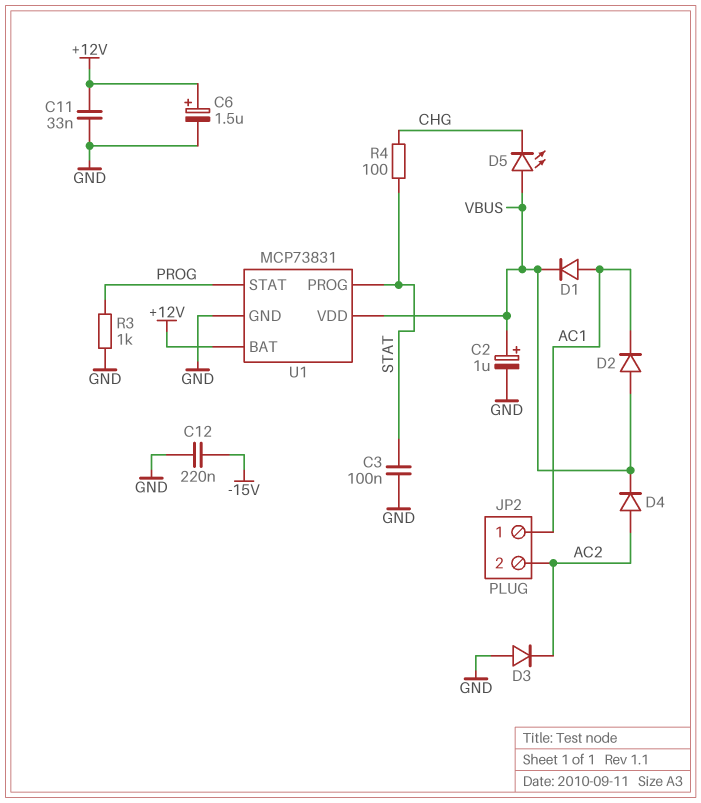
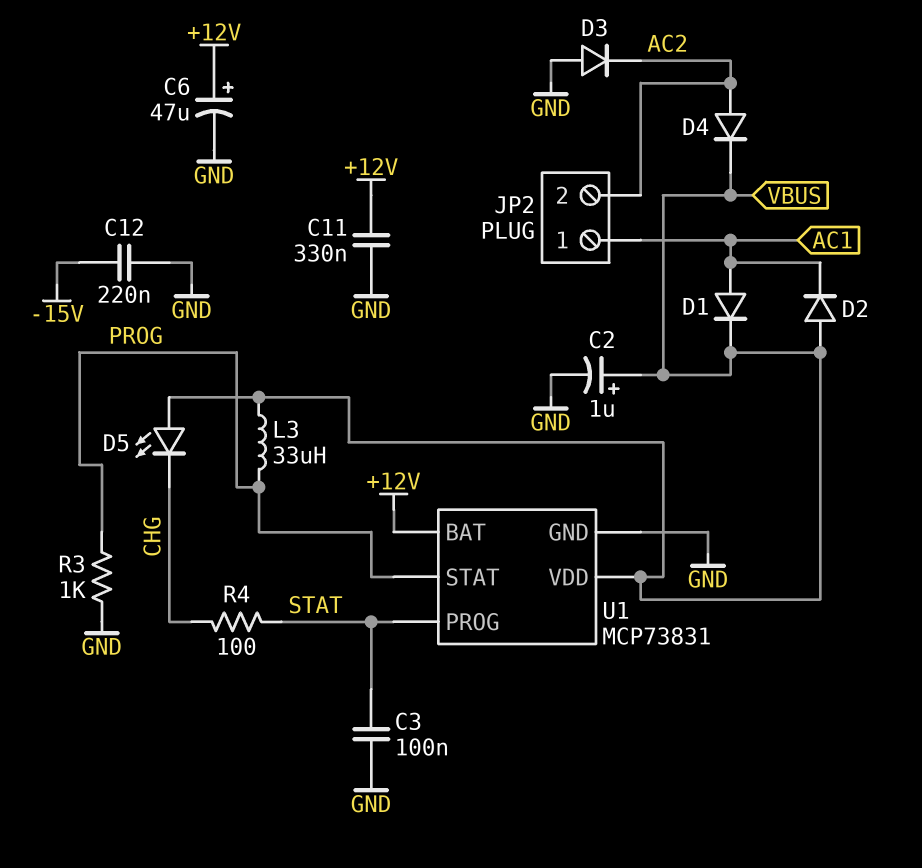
C6: 1.5uF (plus +12V, minus GND) -> 47uF (plus +12V, minus GND)
C11: 33nF (+12V, GND) -> 330nF (+12V, GND)
L3: none -> 33uH (PROG, VBUS)

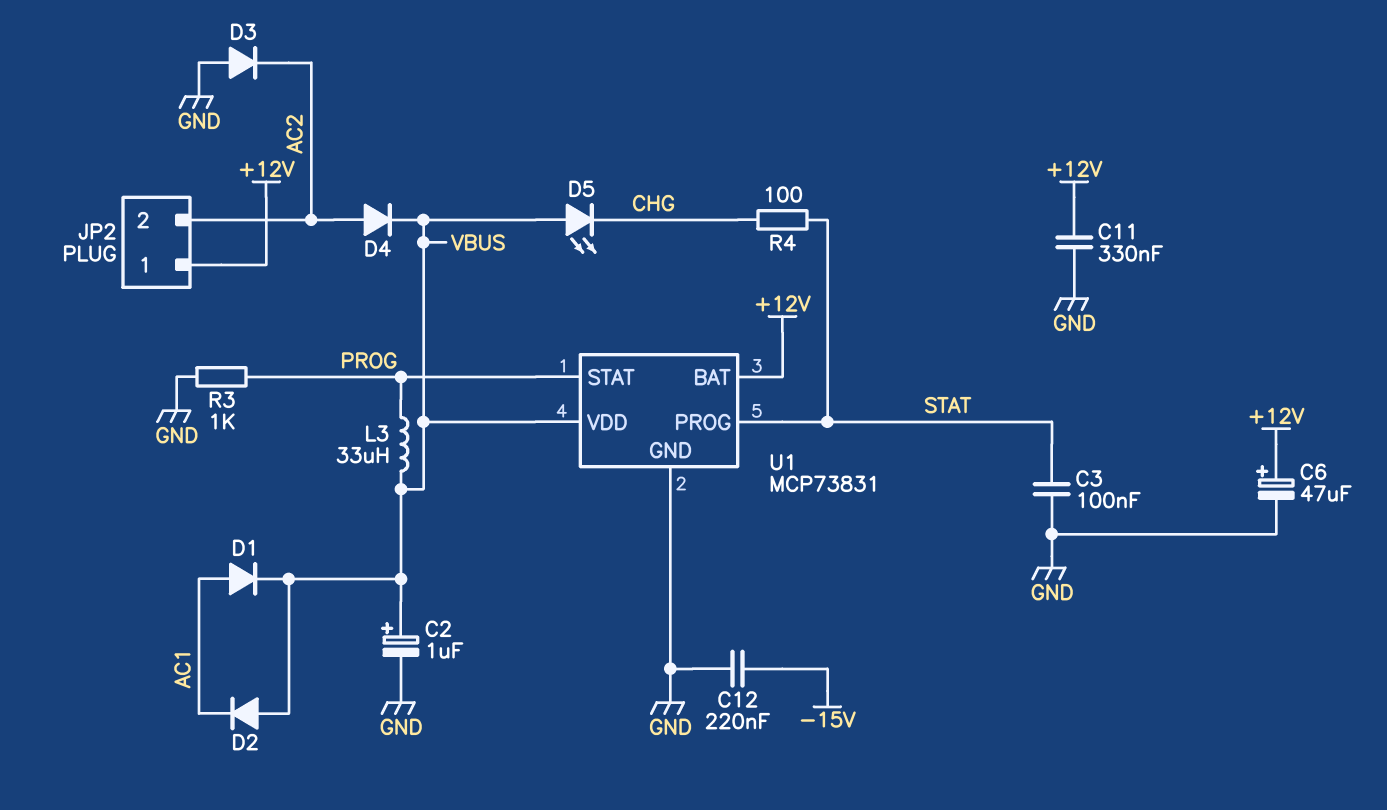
JP2 pin 1: AC1 -> +12V

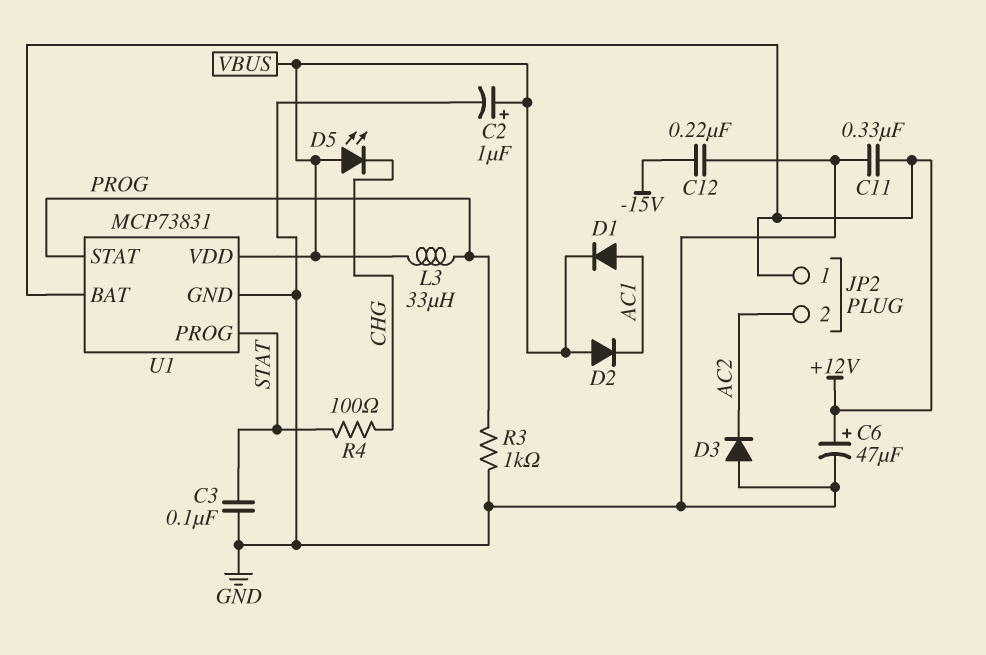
D4: diode (A AC2, K VBUS) -> none

